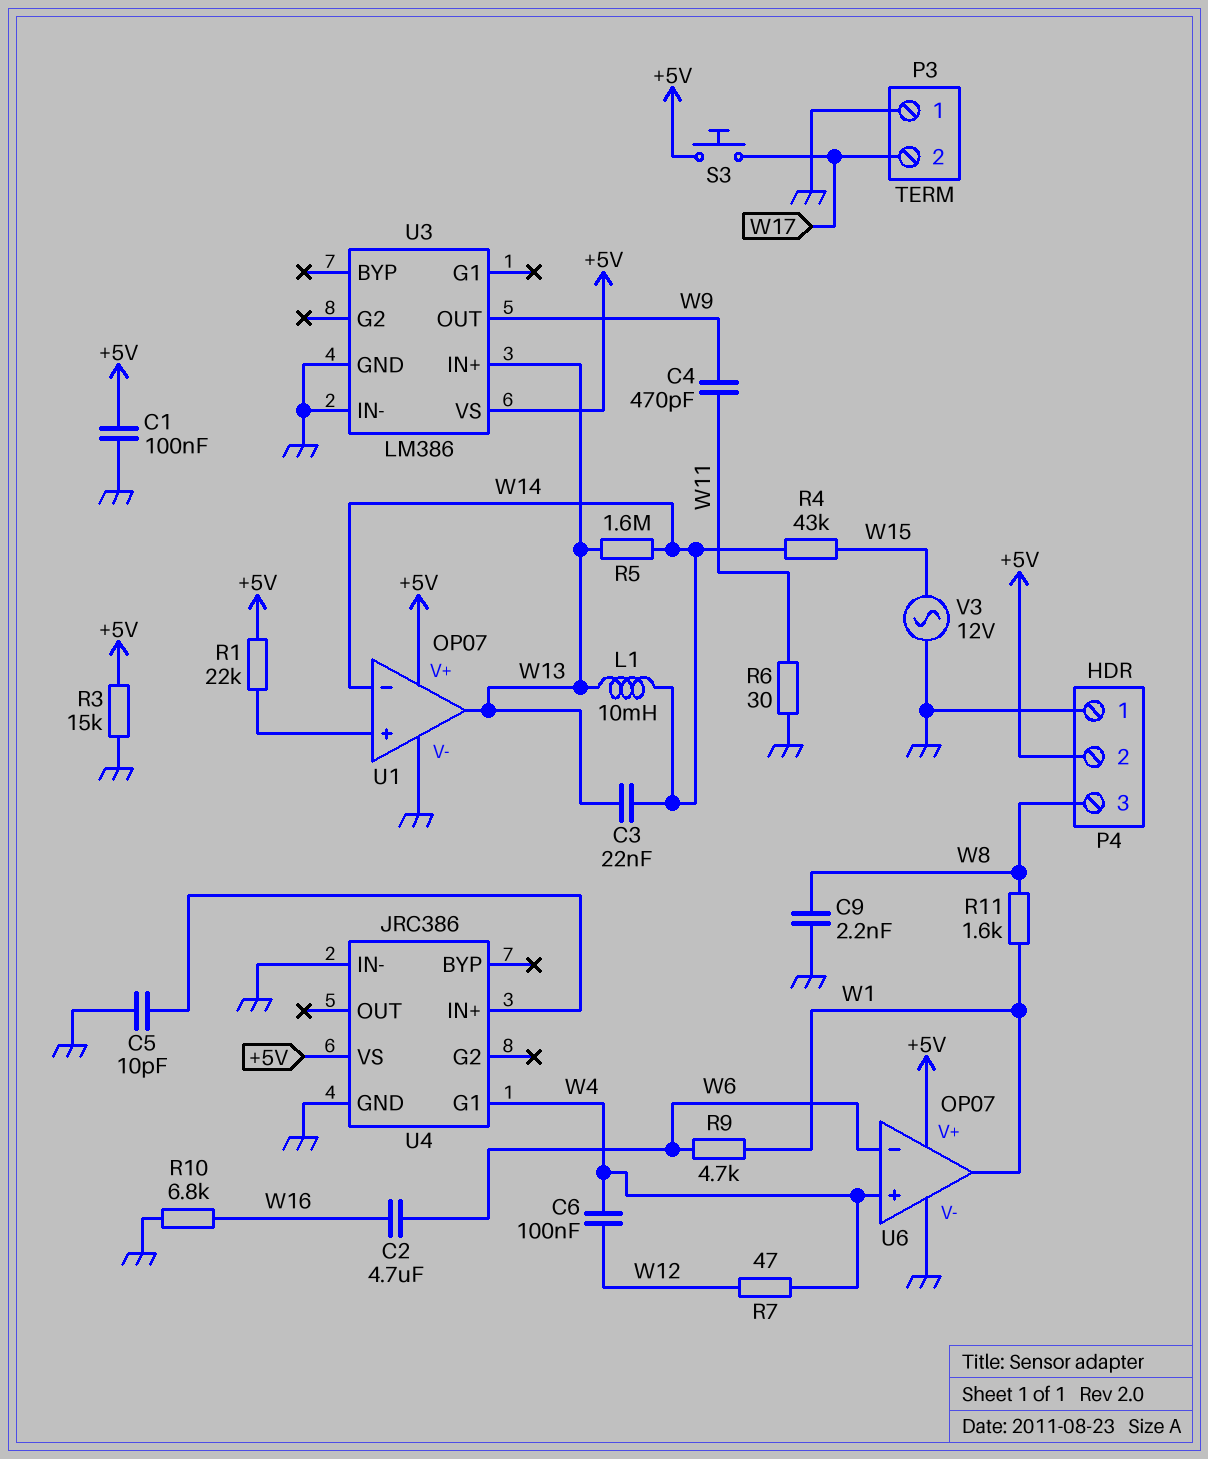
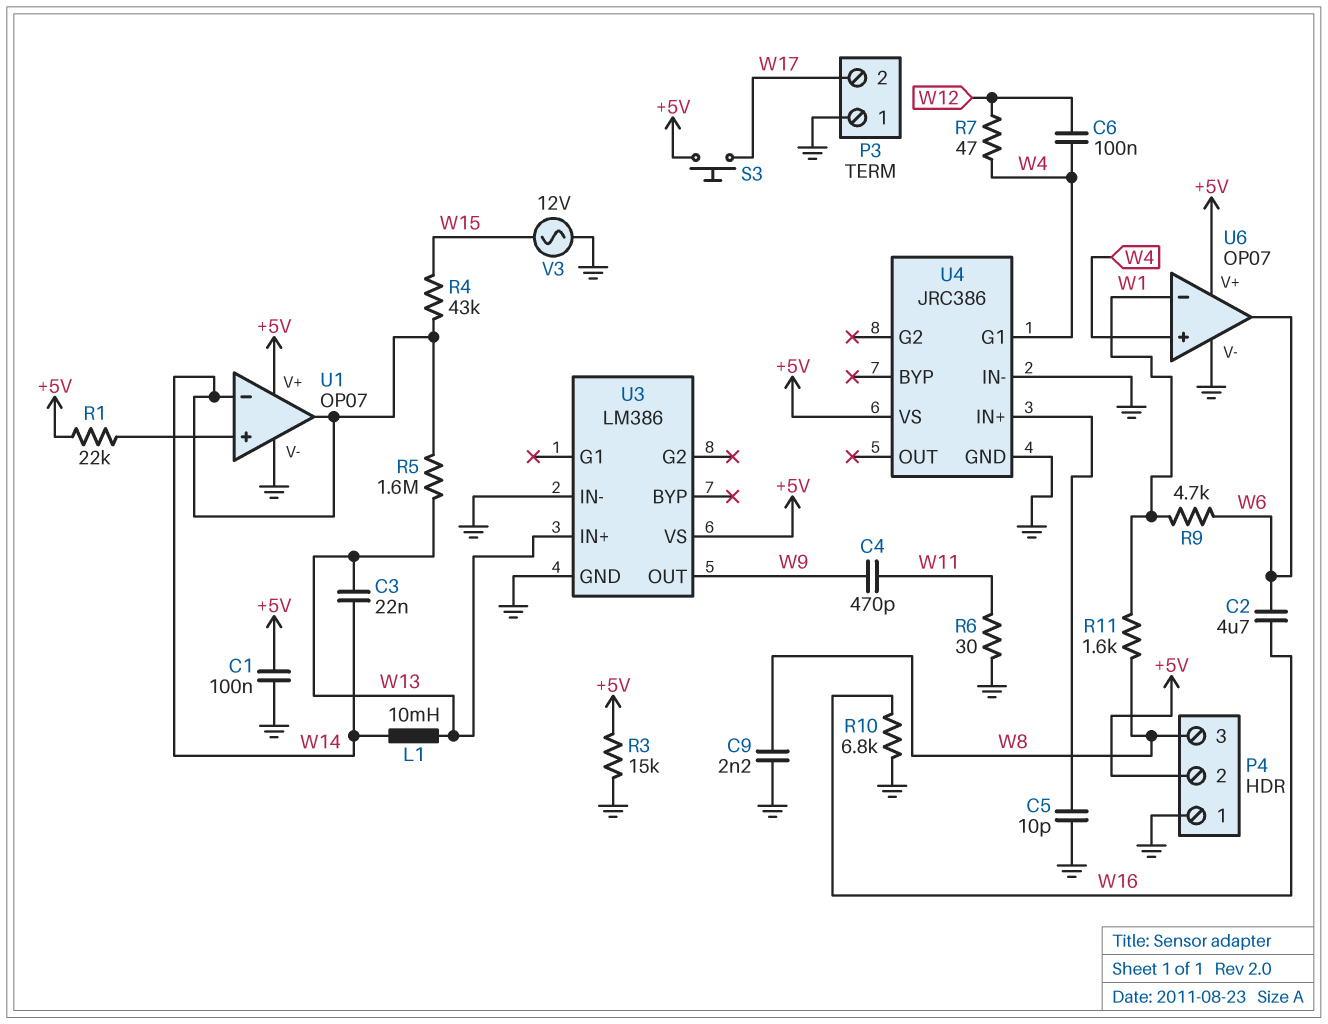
U1 pin out: W13 -> W14
U6 pin in-: W6 -> W1
U6 pin out: W1 -> W6

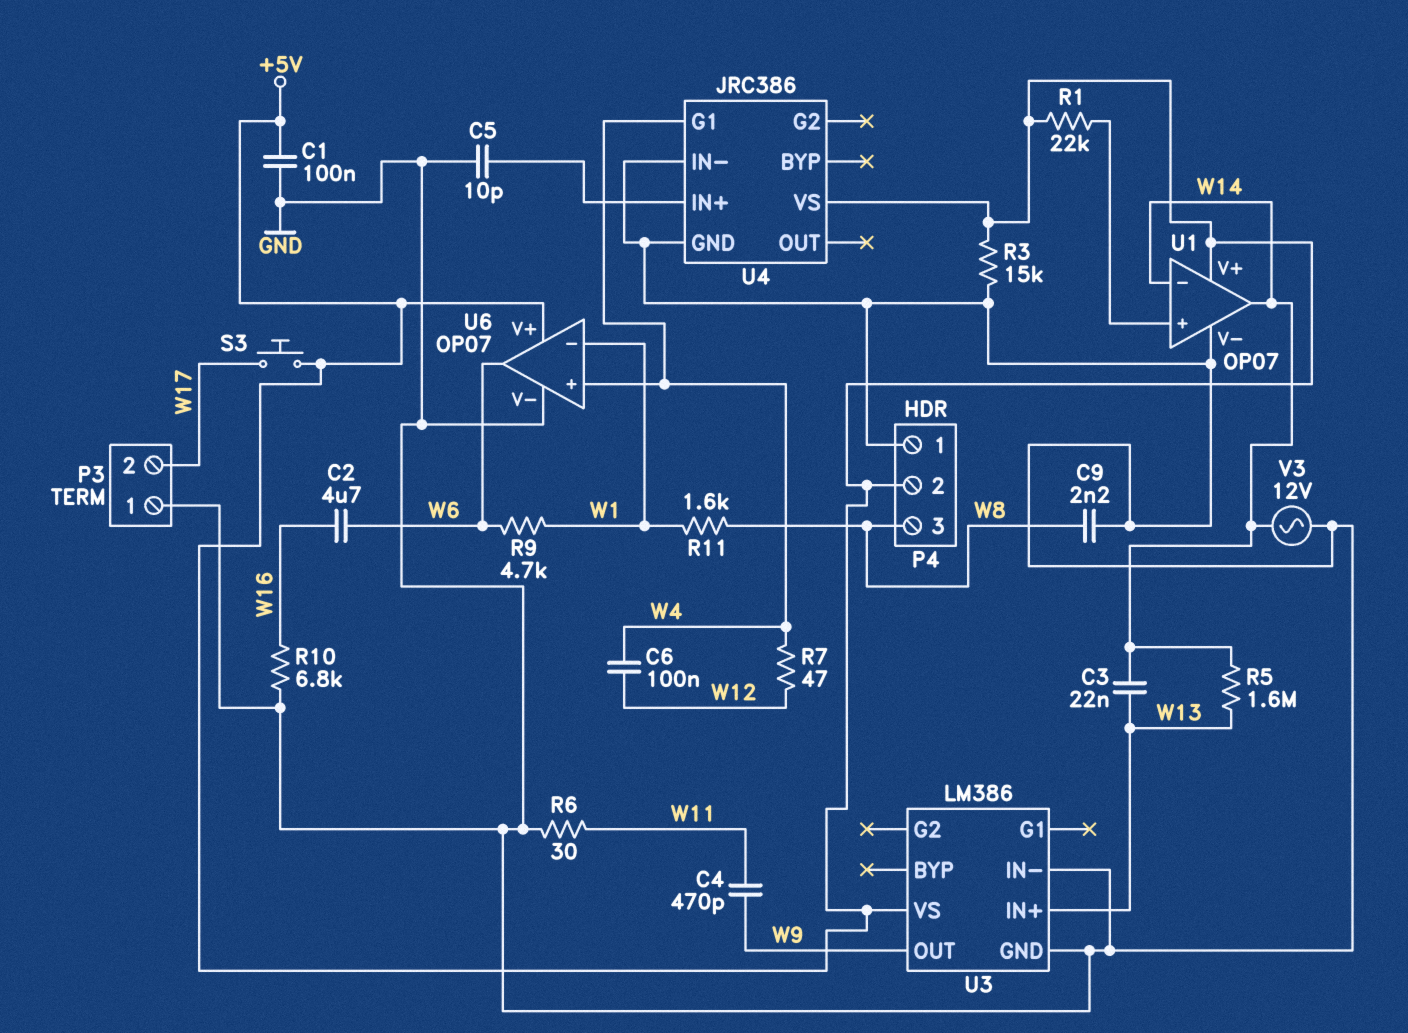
L1: 10mH (W13, W14) -> none
R4: 43k (W14, W15) -> none
V3: AC 12V (GND, W15) -> AC 12V (GND, W14)

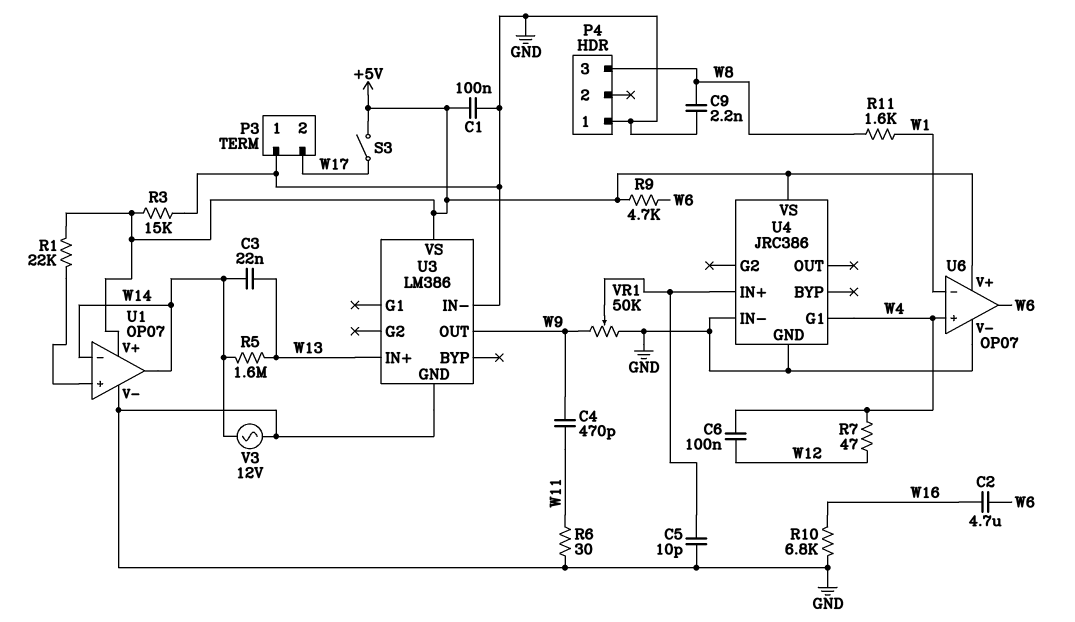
P4 pin 2: +5V -> none
R9: 4.7k (W1, W6) -> 4.7k (+5V, W6)
S3: button (+5V, W17) -> switch (+5V, W17)
VR1: none -> 50k (GND, W9, wiper U4/IN+)

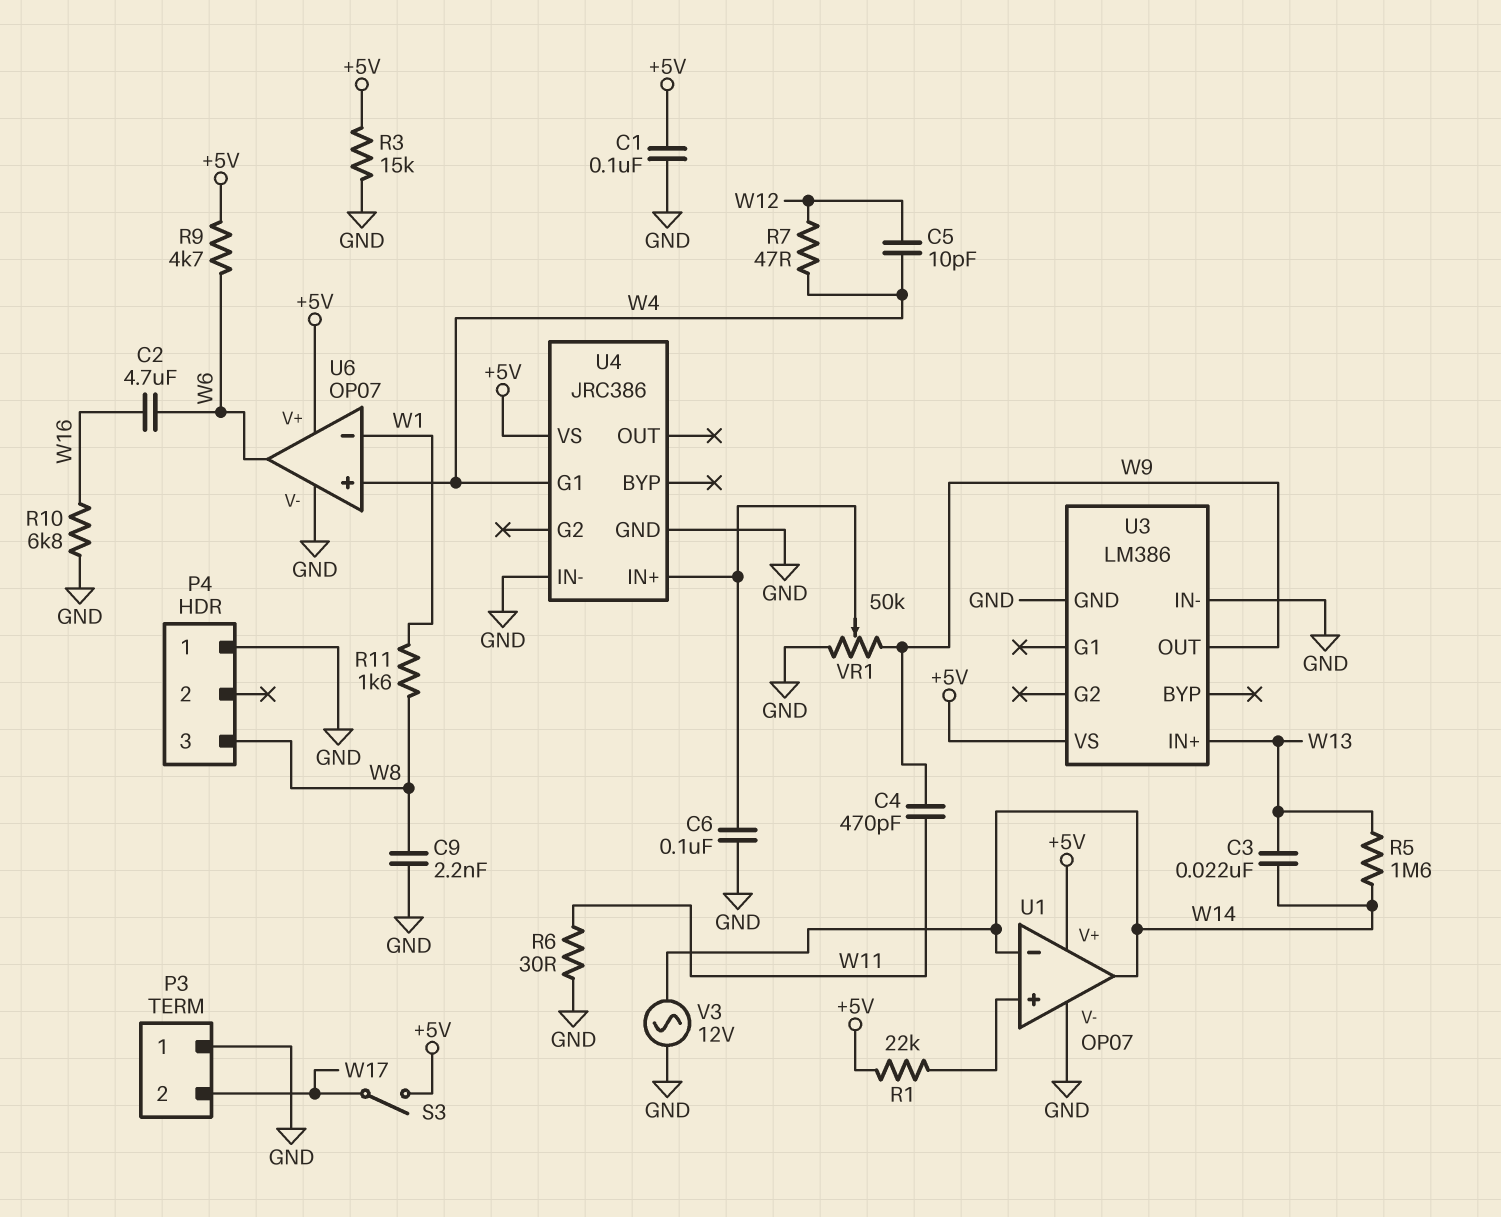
C5: 10pF (GND, U4/IN+) -> 10pF (W4, W12)
C6: 100nF (W4, W12) -> 100nF (GND, U4/IN+)

